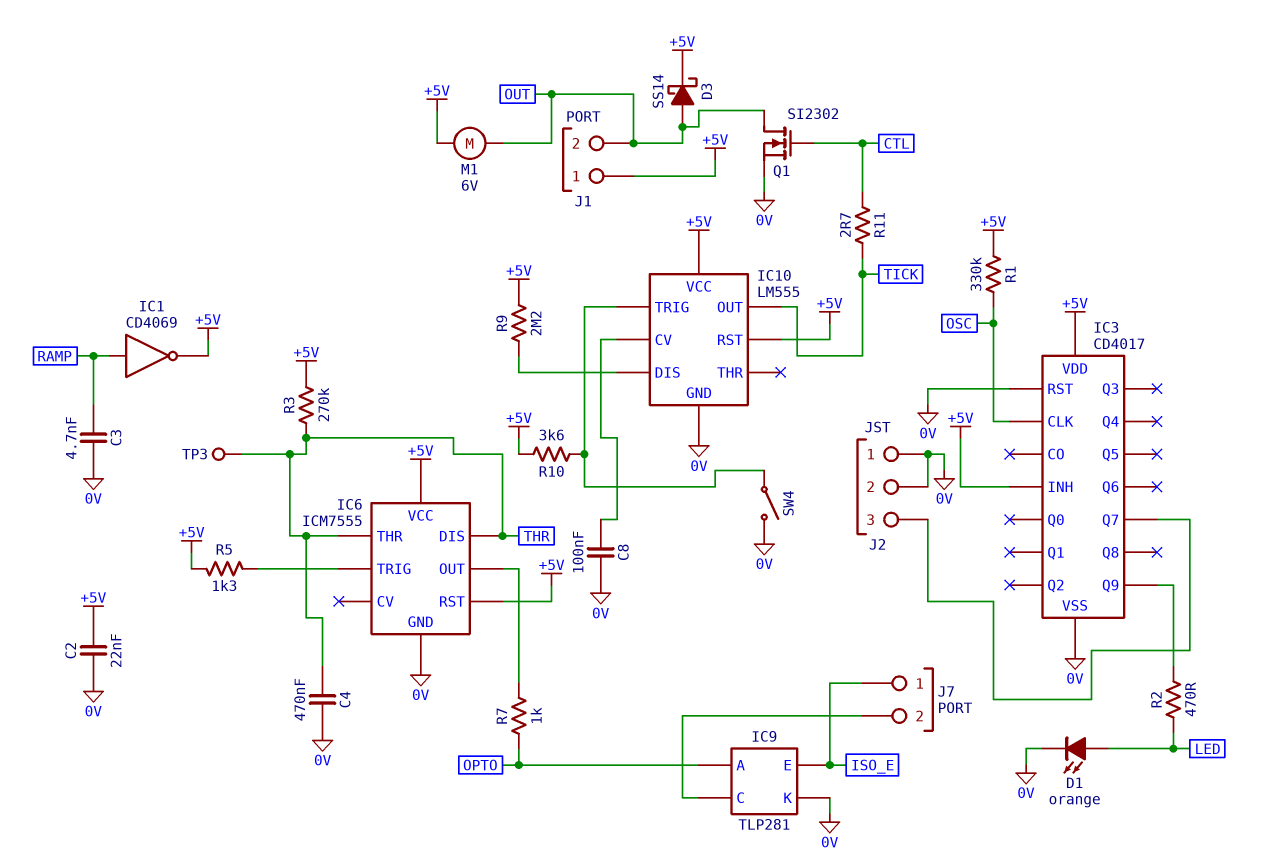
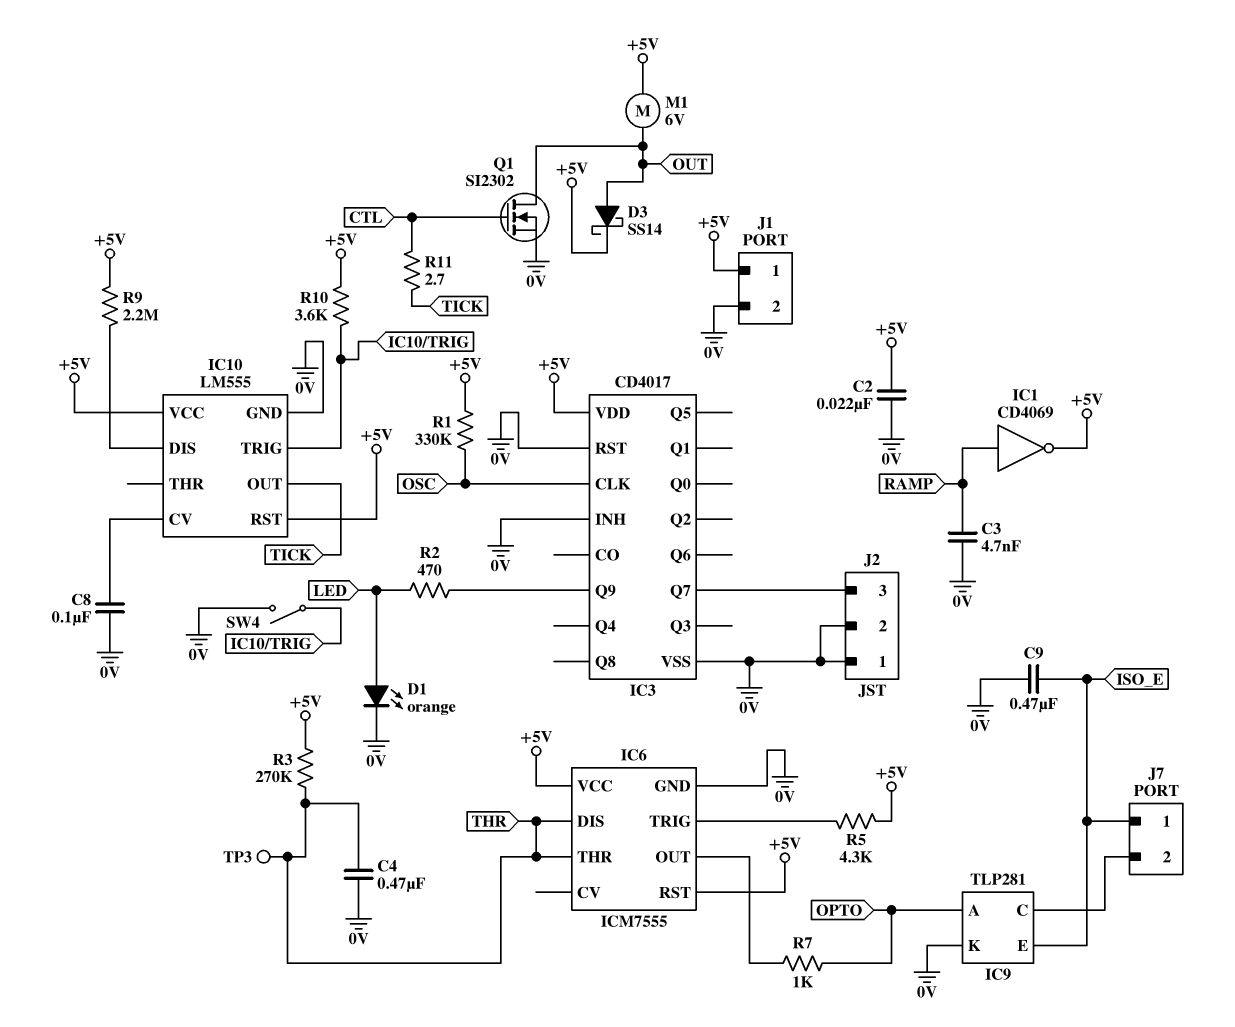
C9: none -> 470nF (0V, ISO_E)
IC3 pin INH: +5V -> 0V
J1 pin 2: OUT -> 0V
R5: 1.3k (+5V, IC6/TRIG) -> 4.3k (+5V, IC6/TRIG)

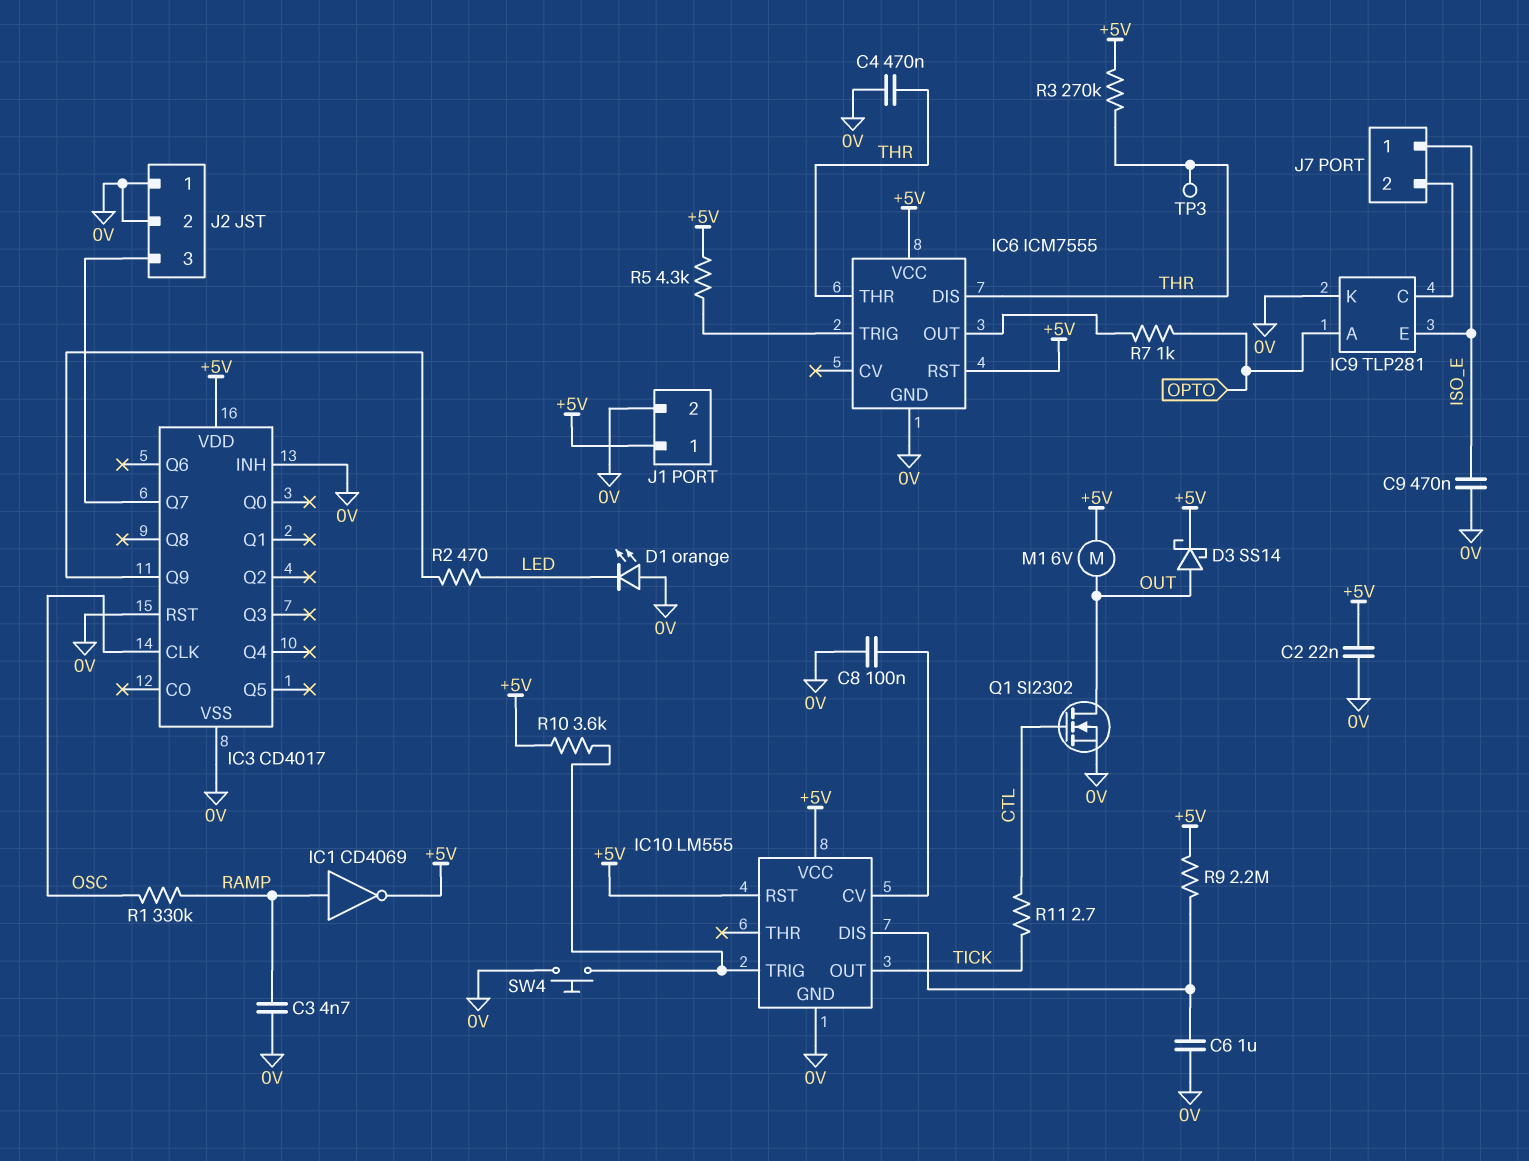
C6: none -> 1uF (0V, IC10/DIS)
D1: LED orange (A LED, K 0V) -> LED orange (A 0V, K LED)
R1: 330k (+5V, OSC) -> 330k (OSC, RAMP)
SW4: switch (0V, IC10/TRIG) -> button (0V, IC10/TRIG)

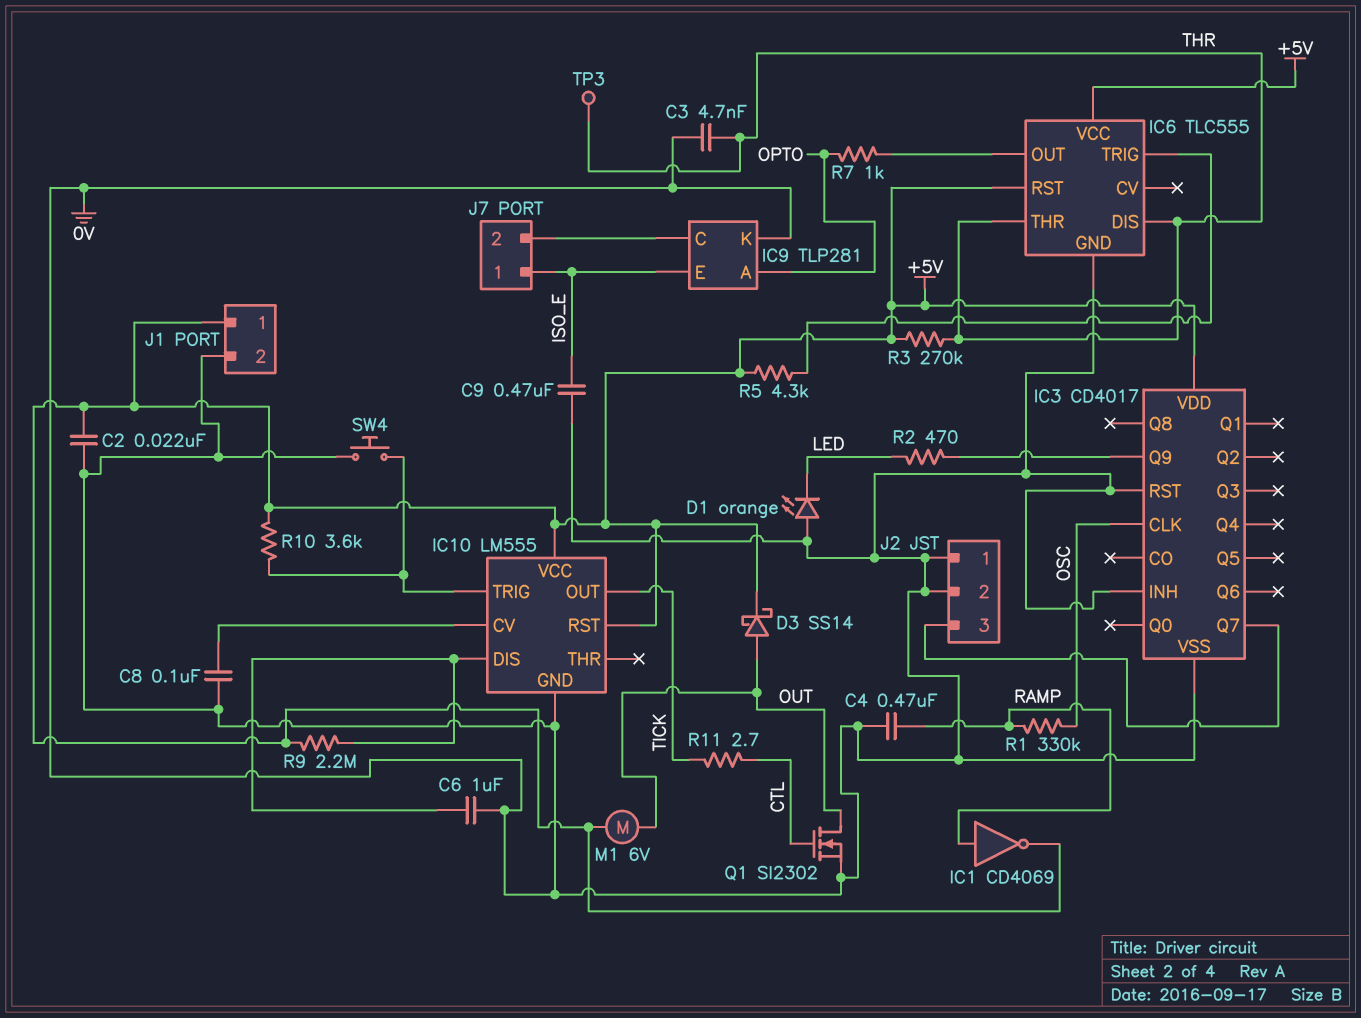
C3: 4.7nF (0V, RAMP) -> 4.7nF (0V, THR)
C4: 470nF (0V, THR) -> 470nF (0V, RAMP)
IC6: ICM7555 -> TLC555

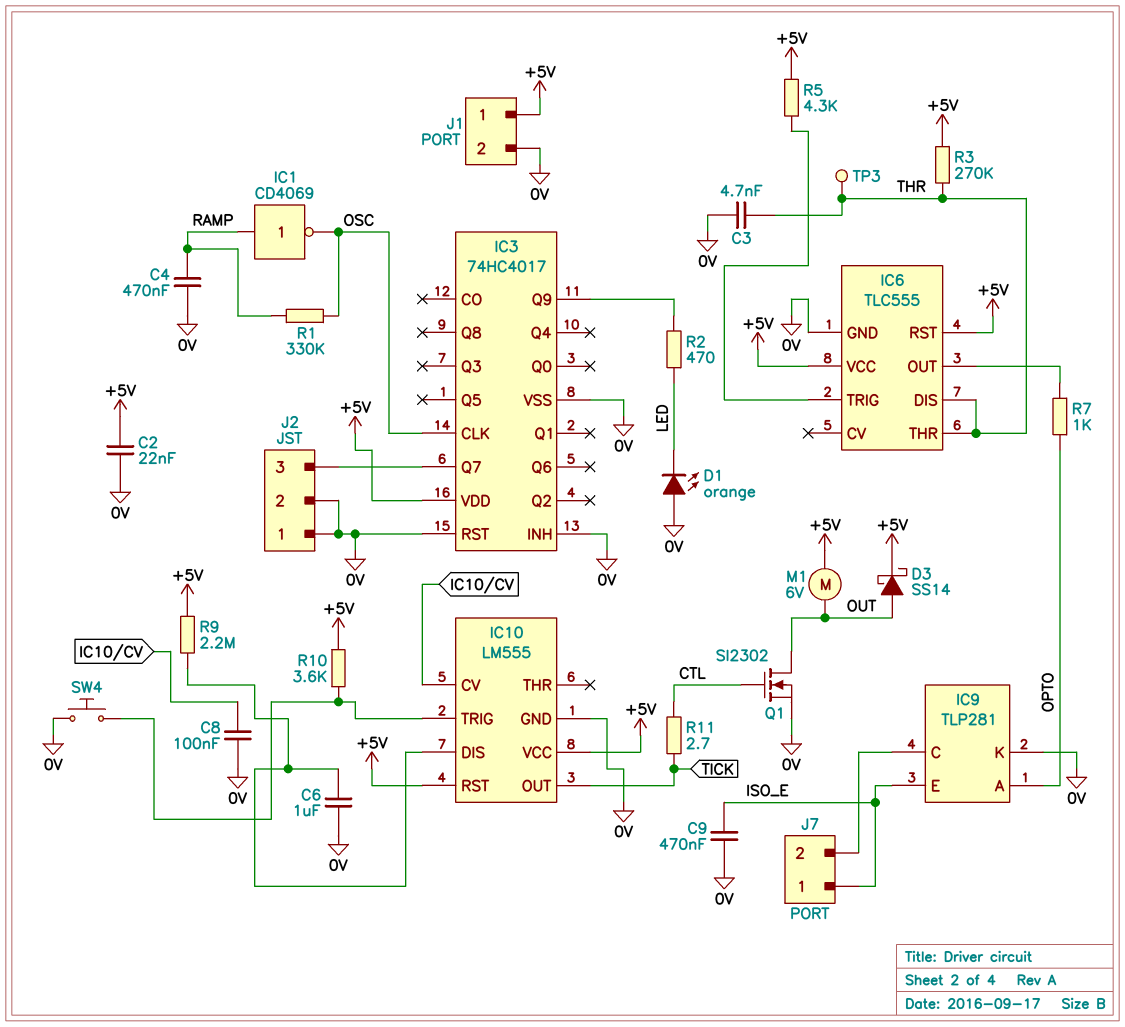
IC1: NOT CD4069 (in RAMP, out +5V) -> NOT CD4069 (in RAMP, out OSC)
IC3: CD4017 -> 74HC4017

